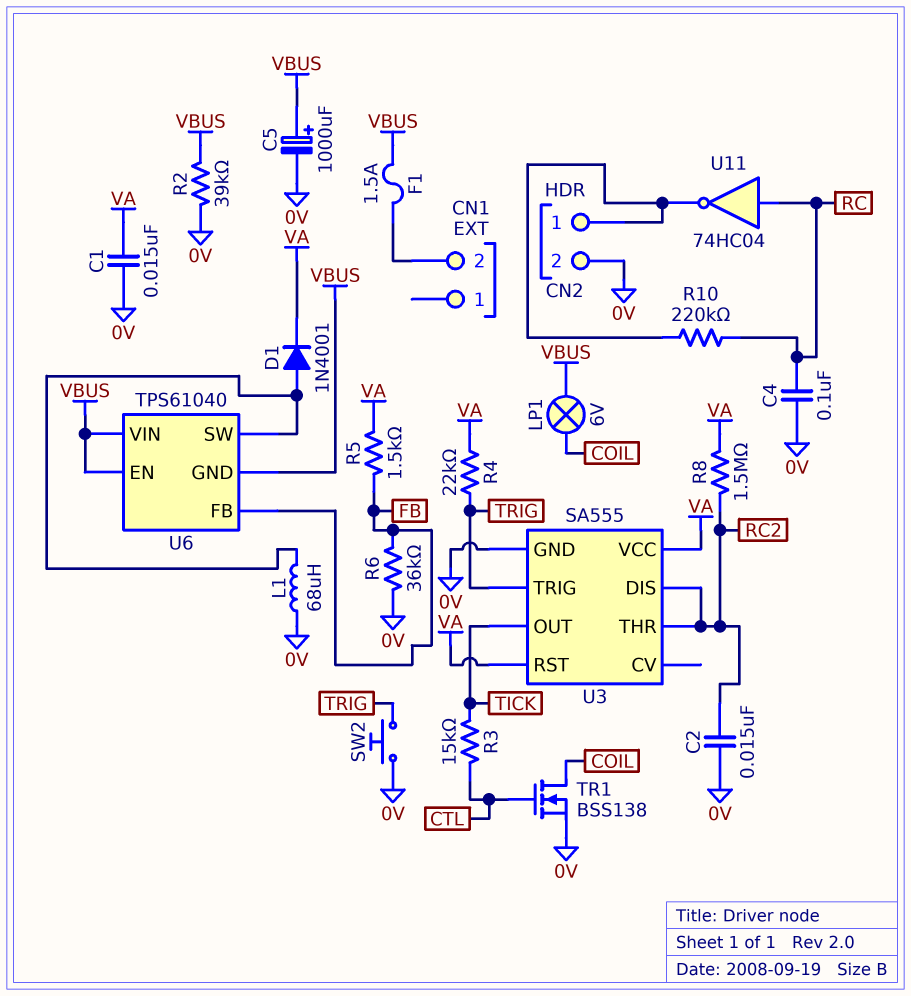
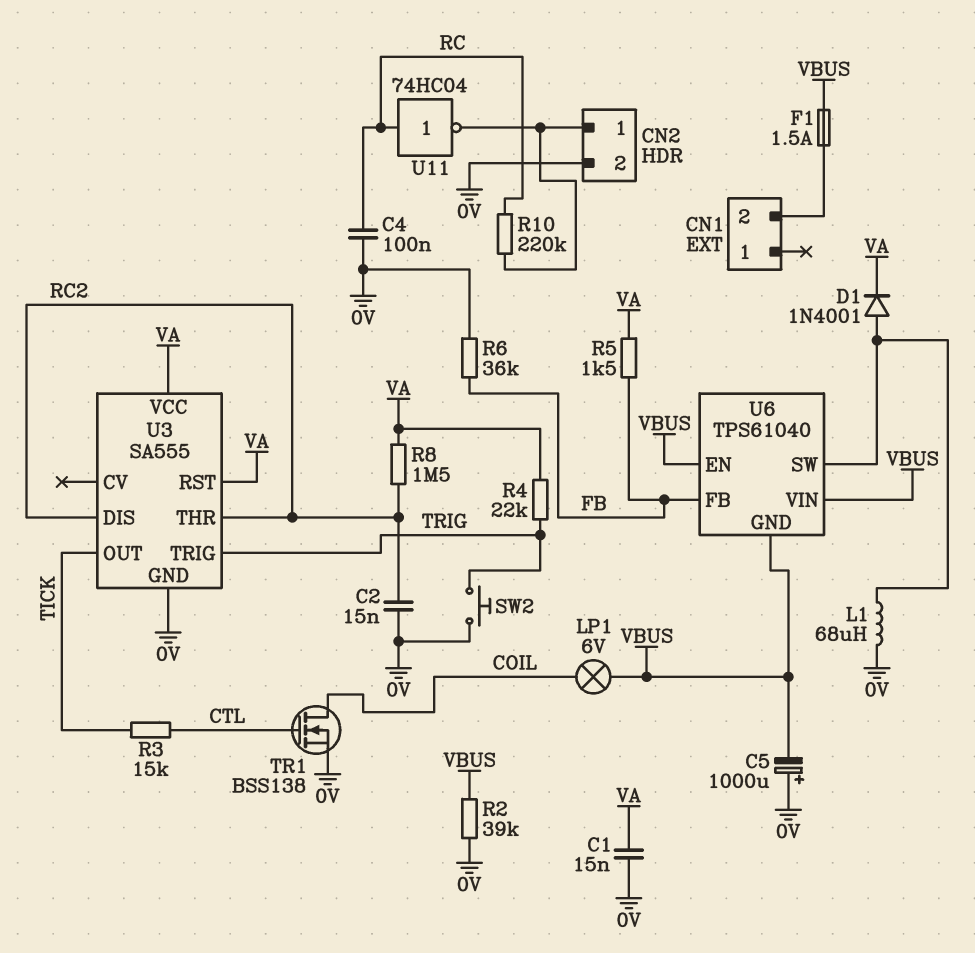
C5: 1000uF (plus VBUS, minus 0V) -> 1000uF (plus 0V, minus VBUS)

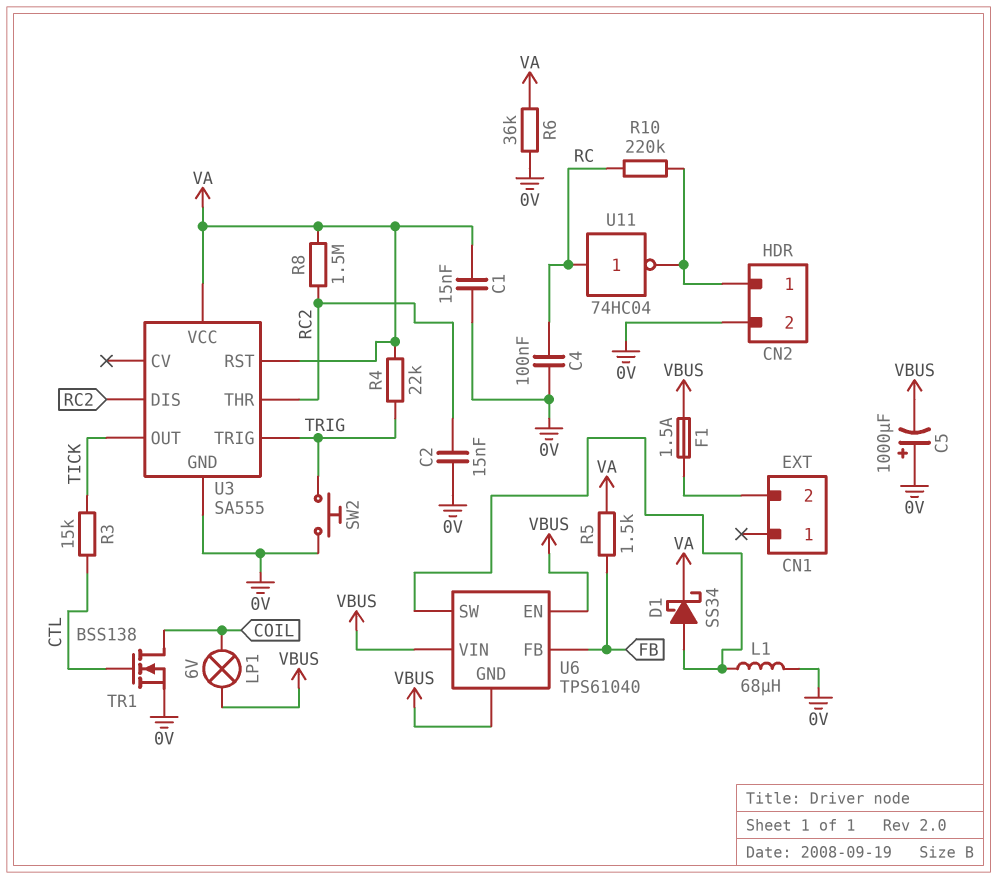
D1: diode 1N4001 (A U6/SW, K VA) -> schottky SS34 (A U6/SW, K VA)
R2: 39k (0V, VBUS) -> none
R6: 36k (0V, FB) -> 36k (0V, VA)

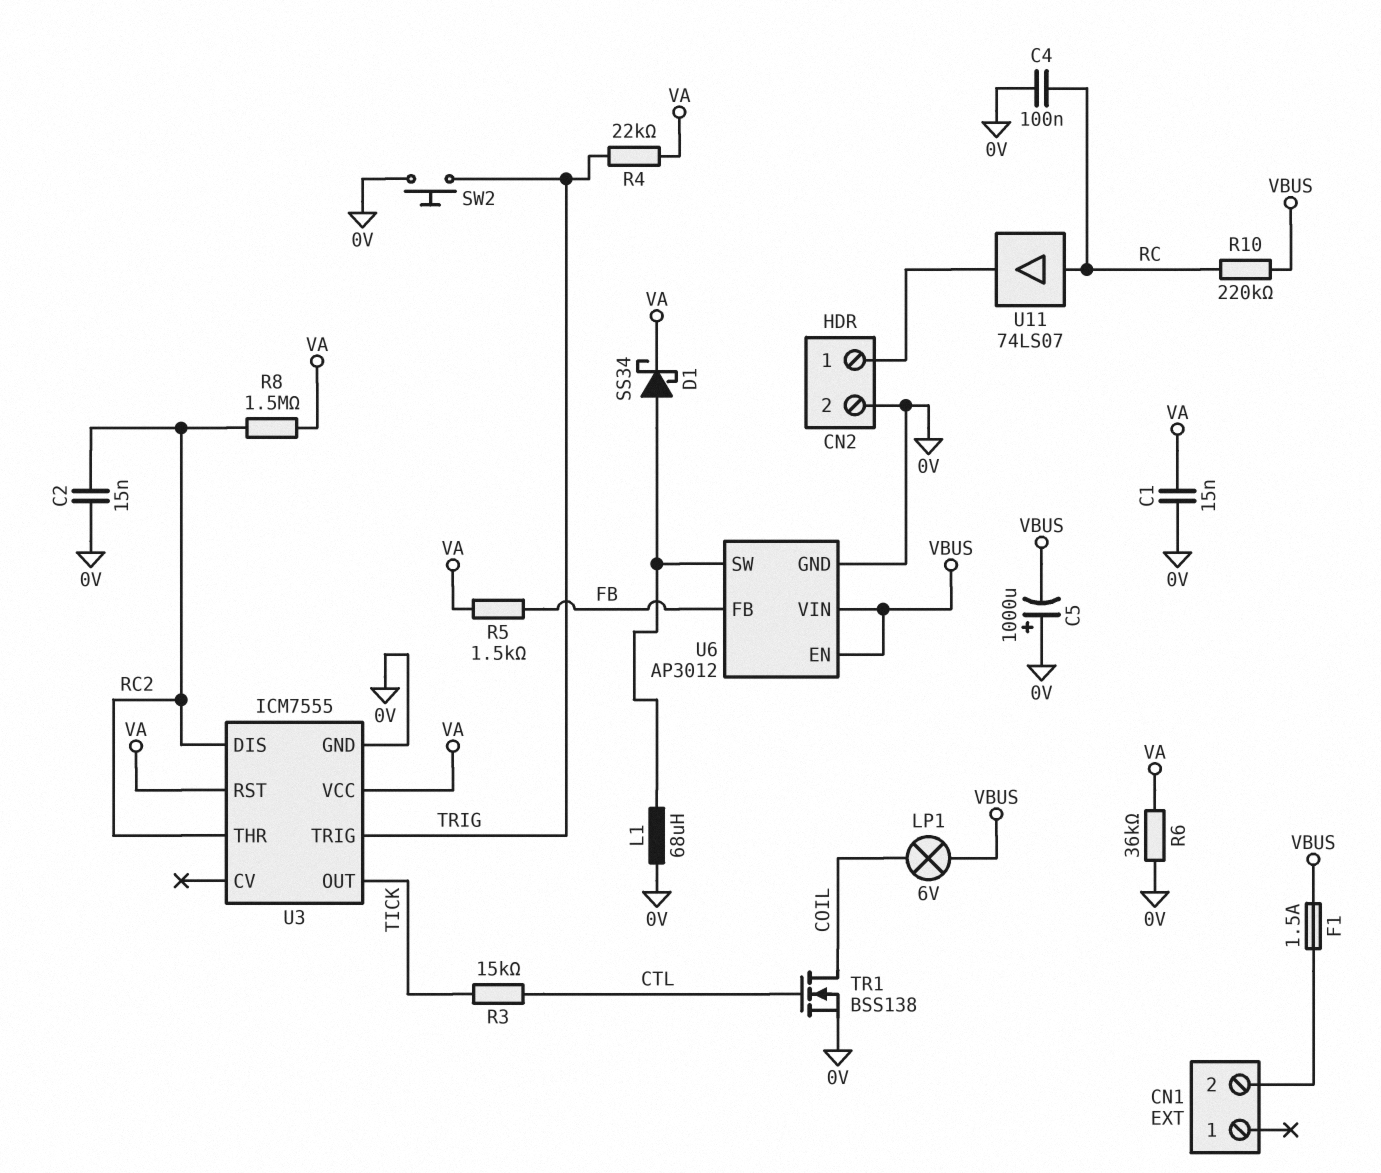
R10: 220k (CN2/1, RC) -> 220k (RC, VBUS)
U3: SA555 -> ICM7555
U6: TPS61040 -> AP3012
U6 pin GND: VBUS -> 0V
U11: NOT 74HC04 (in RC, out CN2/1) -> buffer 74LS07 (in RC, out CN2/1)

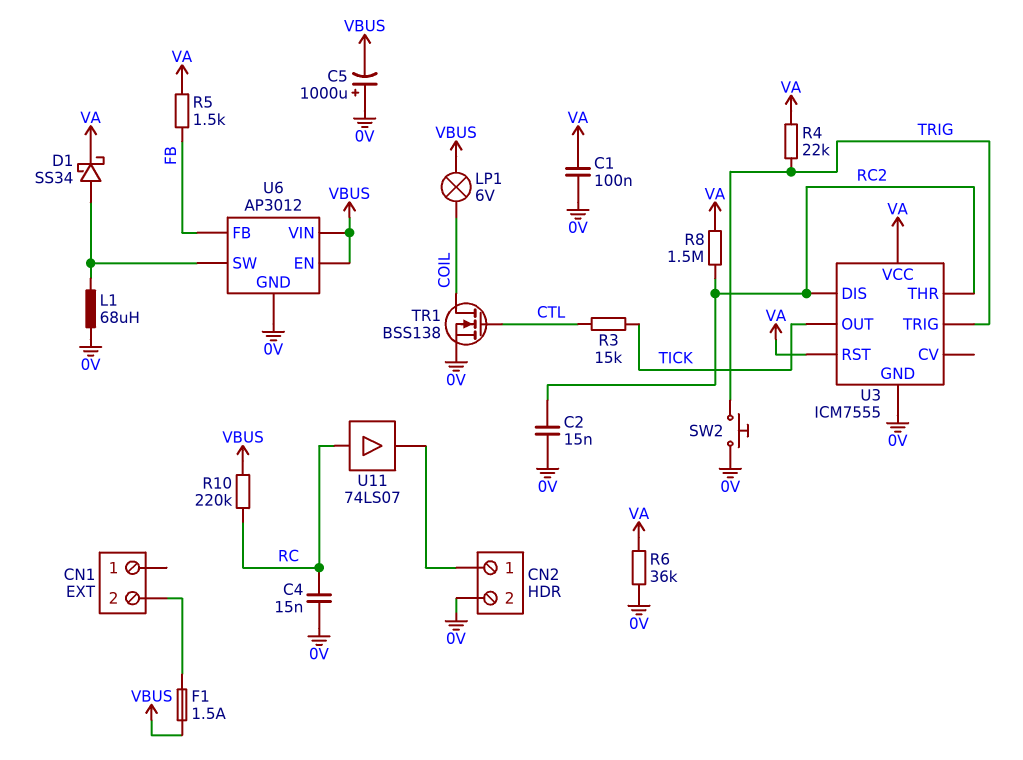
C1: 15nF (0V, VA) -> 100nF (0V, VA)
C4: 100nF (0V, RC) -> 15nF (0V, RC)

